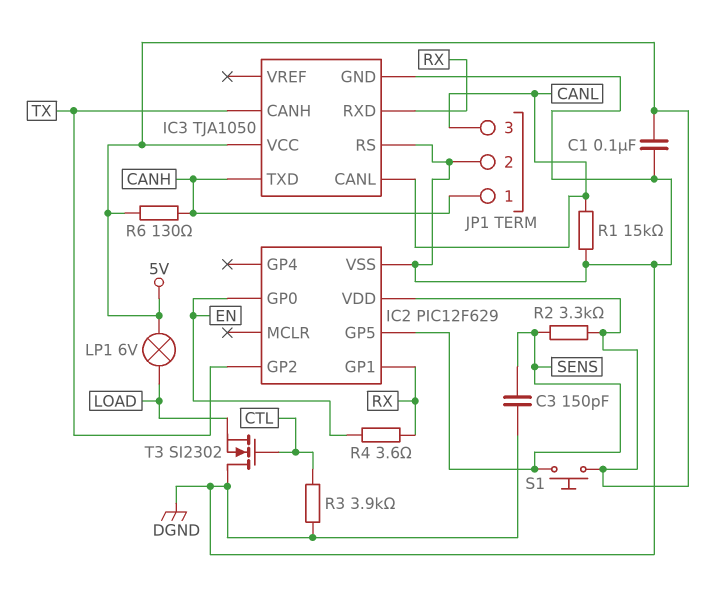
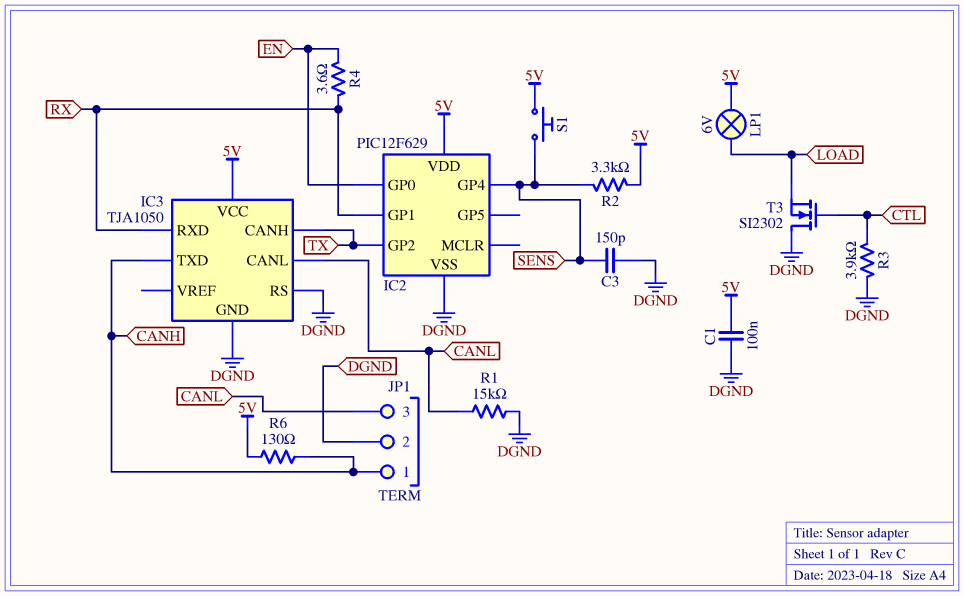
IC2 pin GP4: none -> SENS
IC2 pin GP5: SENS -> none

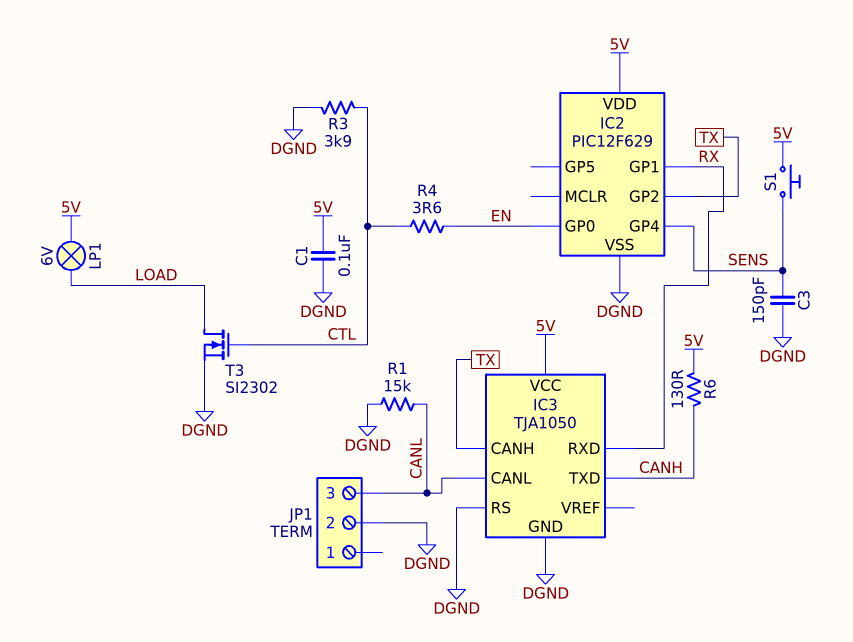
JP1 pin 1: CANH -> none
R2: 3.3k (5V, SENS) -> none
R4: 3.6 (EN, RX) -> 3.6 (CTL, EN)
T3: NMOS SI2302 (G CTL, D DGND, S LOAD) -> NMOS SI2302 (G CTL, D LOAD, S DGND)

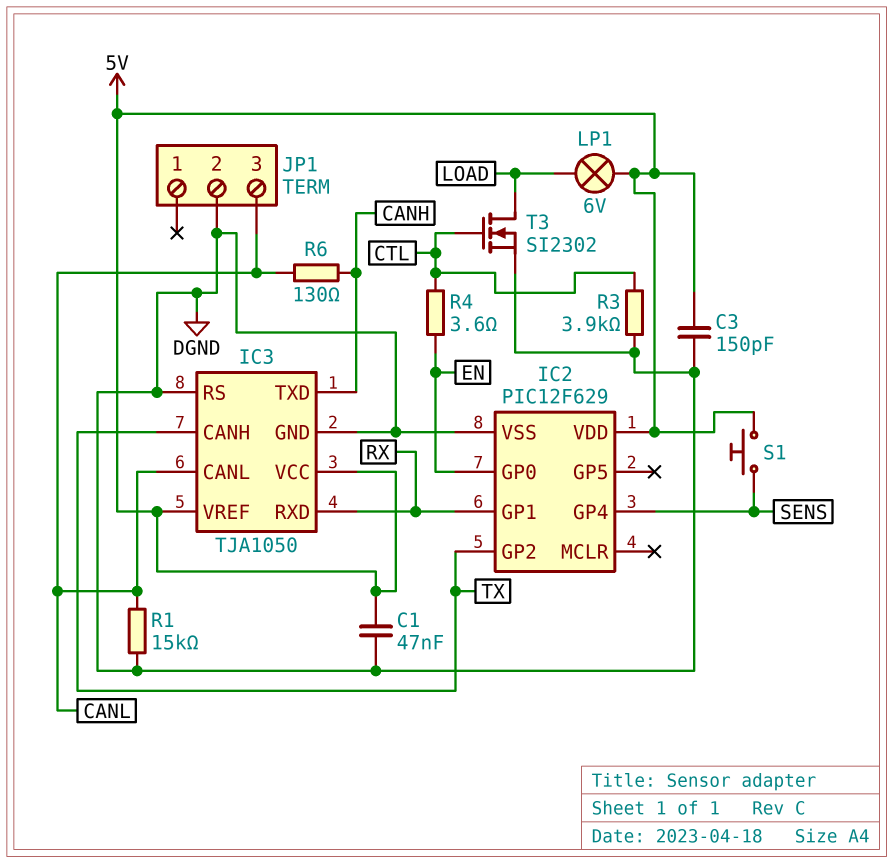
C1: 100nF (5V, DGND) -> 47nF (5V, DGND)
C3: 150pF (DGND, SENS) -> 150pF (5V, DGND)
IC3 pin VREF: none -> 5V
R6: 130 (5V, CANH) -> 130 (CANH, CANL)

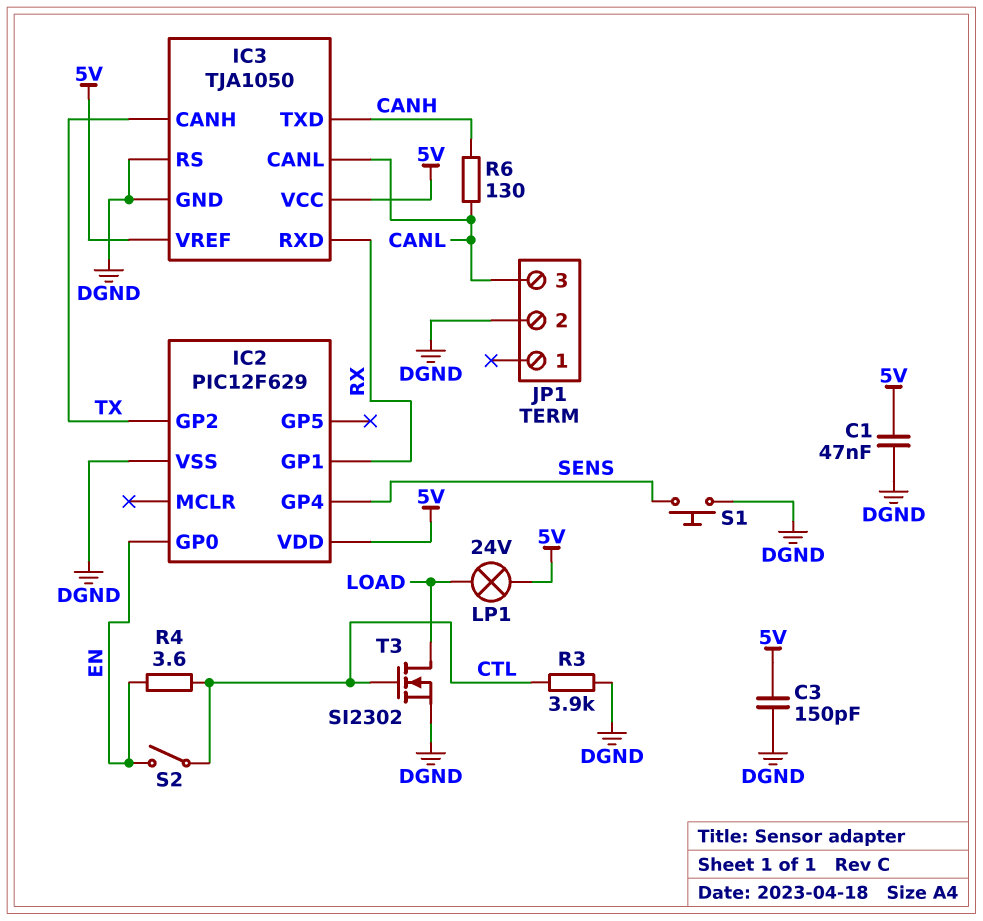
LP1: lamp 6V (5V, LOAD) -> lamp 24V (5V, LOAD)
R1: 15k (CANL, DGND) -> none
S1: button (5V, SENS) -> button (DGND, SENS)
S2: none -> switch (CTL, EN)

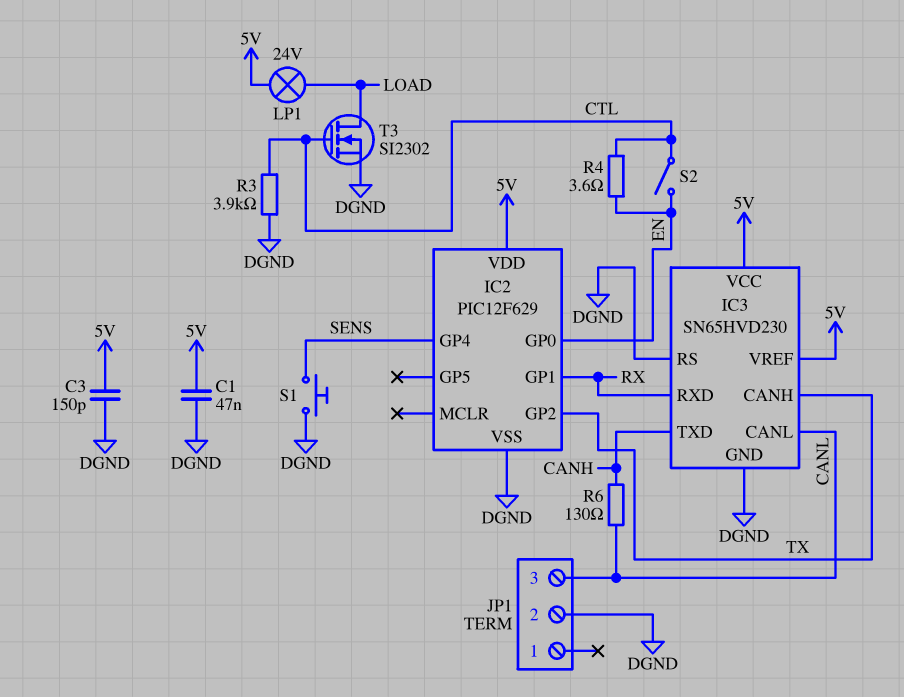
IC3: TJA1050 -> SN65HVD230

